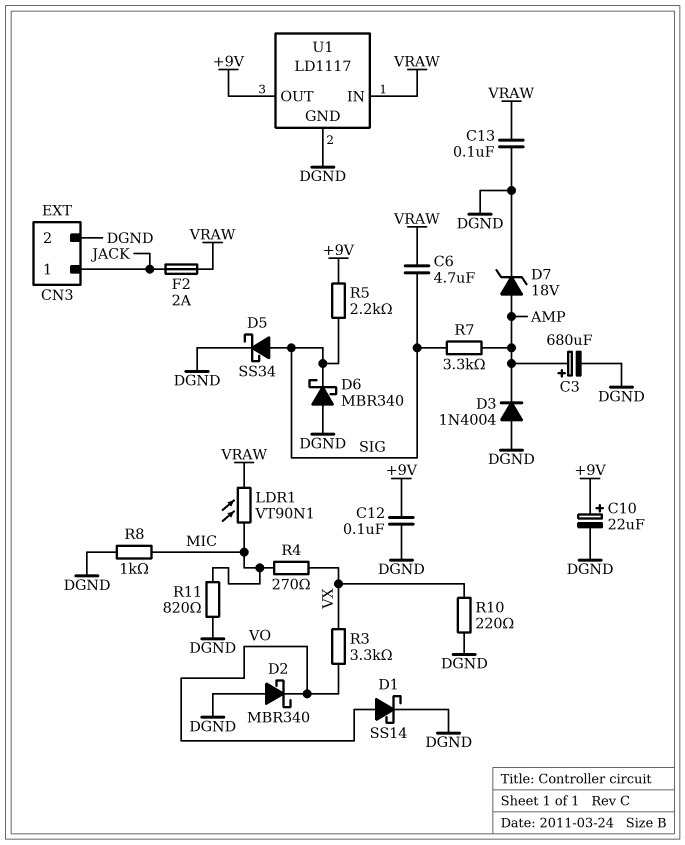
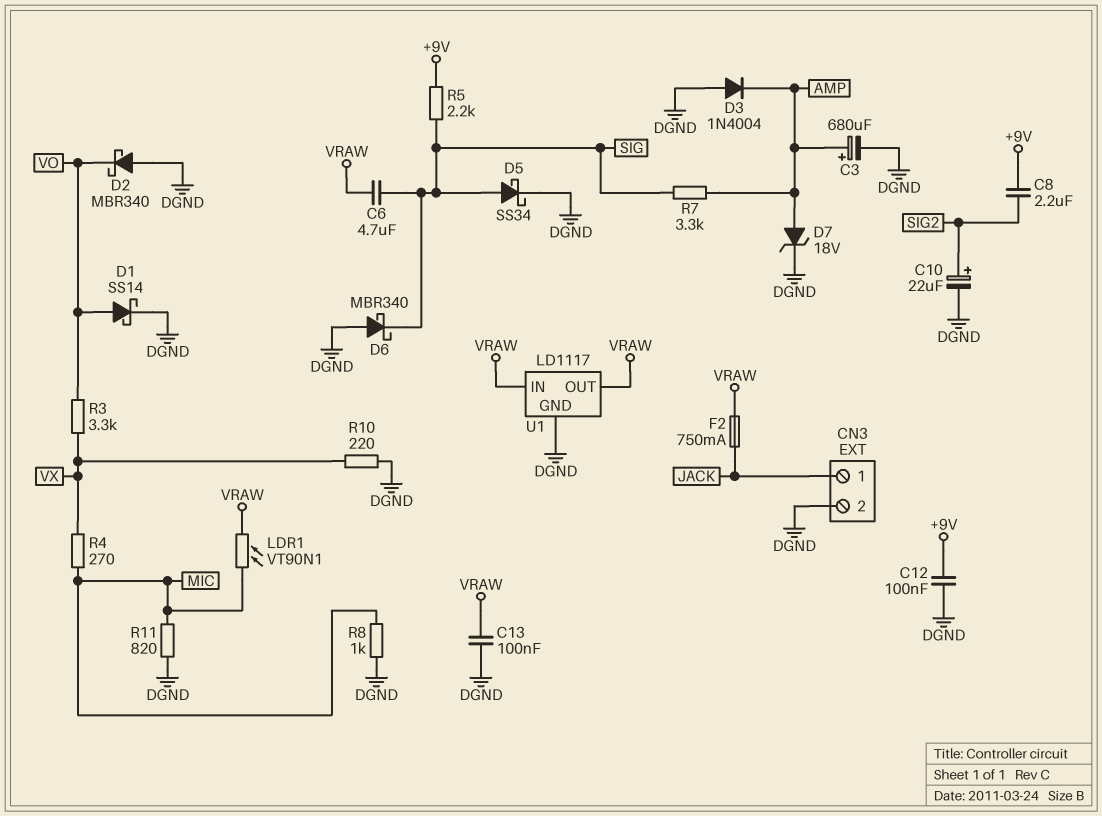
C8: none -> 2.2uF (+9V, SIG2)
C10: 22uF (plus +9V, minus DGND) -> 22uF (plus SIG2, minus DGND)
F2: 2A (JACK, VRAW) -> 750mA (JACK, VRAW)
U1 pin OUT: +9V -> VRAW

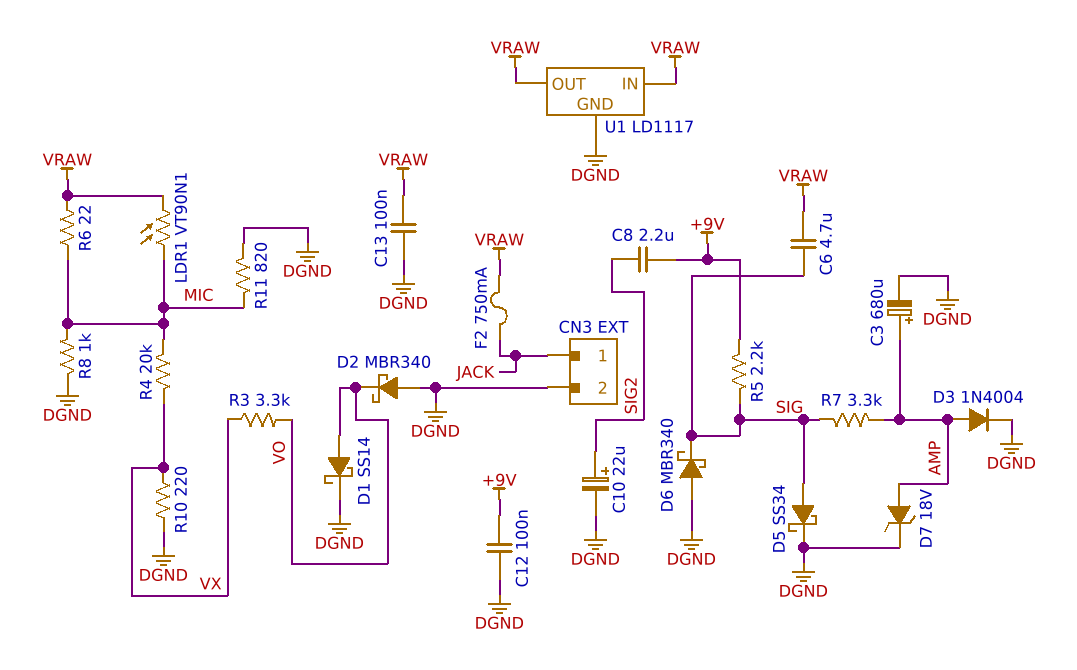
D3: diode 1N4004 (A DGND, K AMP) -> diode 1N4004 (A AMP, K DGND)
R4: 270 (MIC, VX) -> 20k (MIC, VX)
R6: none -> 22 (MIC, VRAW)

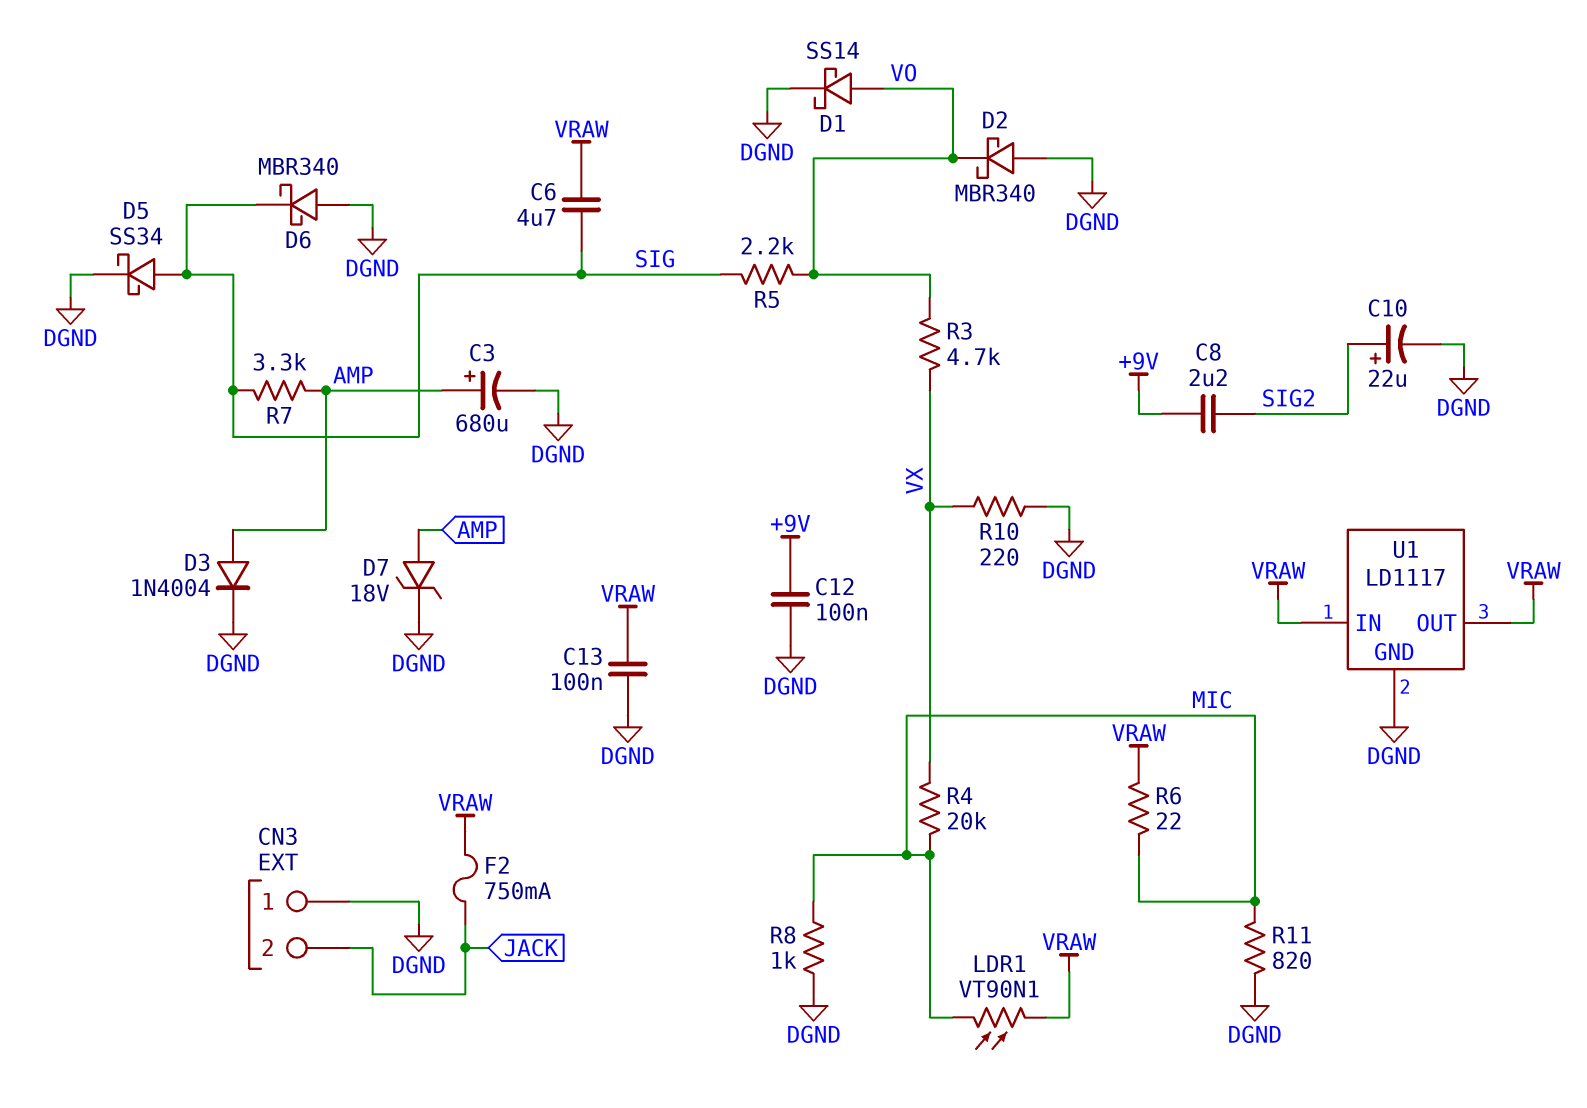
CN3 pin 1: JACK -> DGND
CN3 pin 2: DGND -> JACK
R3: 3.3k (VO, VX) -> 4.7k (VO, VX)
R5: 2.2k (+9V, SIG) -> 2.2k (SIG, VO)

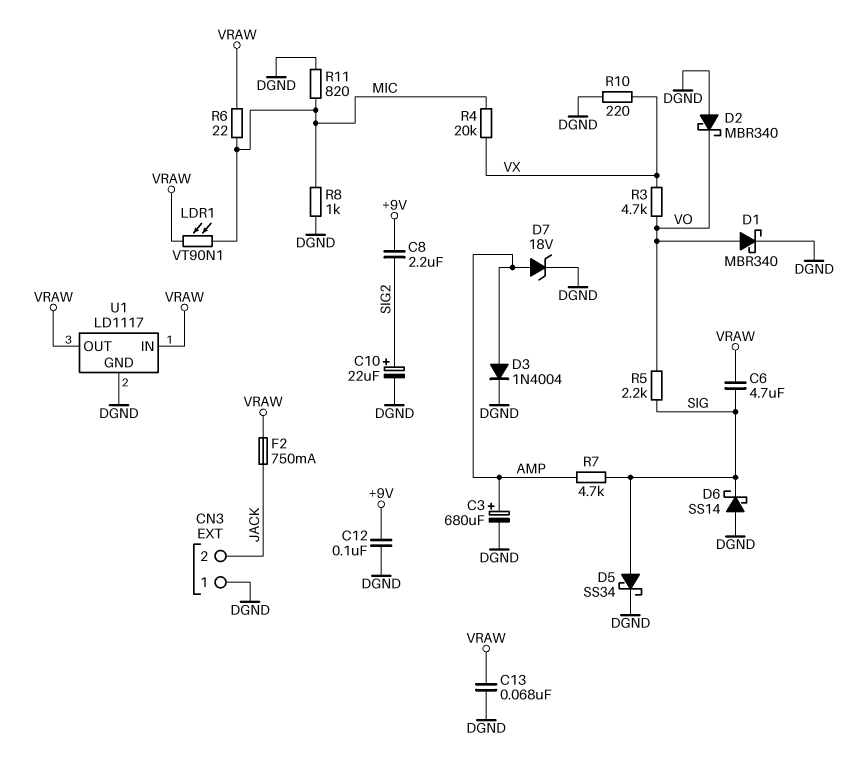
C13: 100nF (DGND, VRAW) -> 68nF (DGND, VRAW)
D1: schottky SS14 (A VO, K DGND) -> schottky MBR340 (A VO, K DGND)
D6: schottky MBR340 (A DGND, K SIG) -> schottky SS14 (A DGND, K SIG)
R7: 3.3k (AMP, SIG) -> 4.7k (AMP, SIG)

